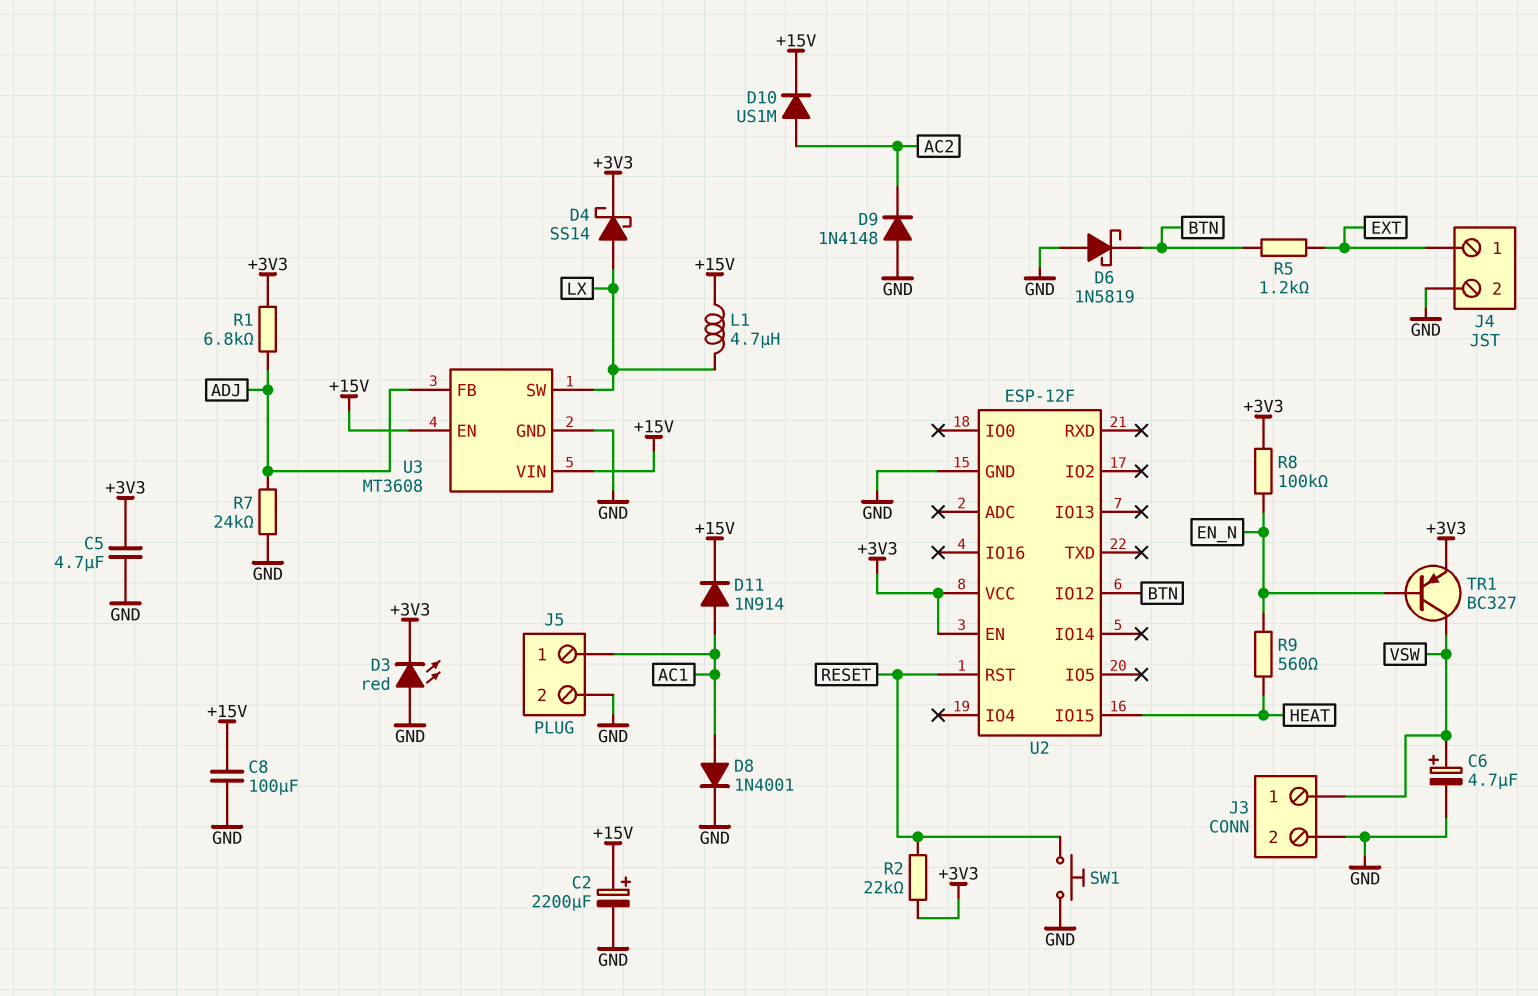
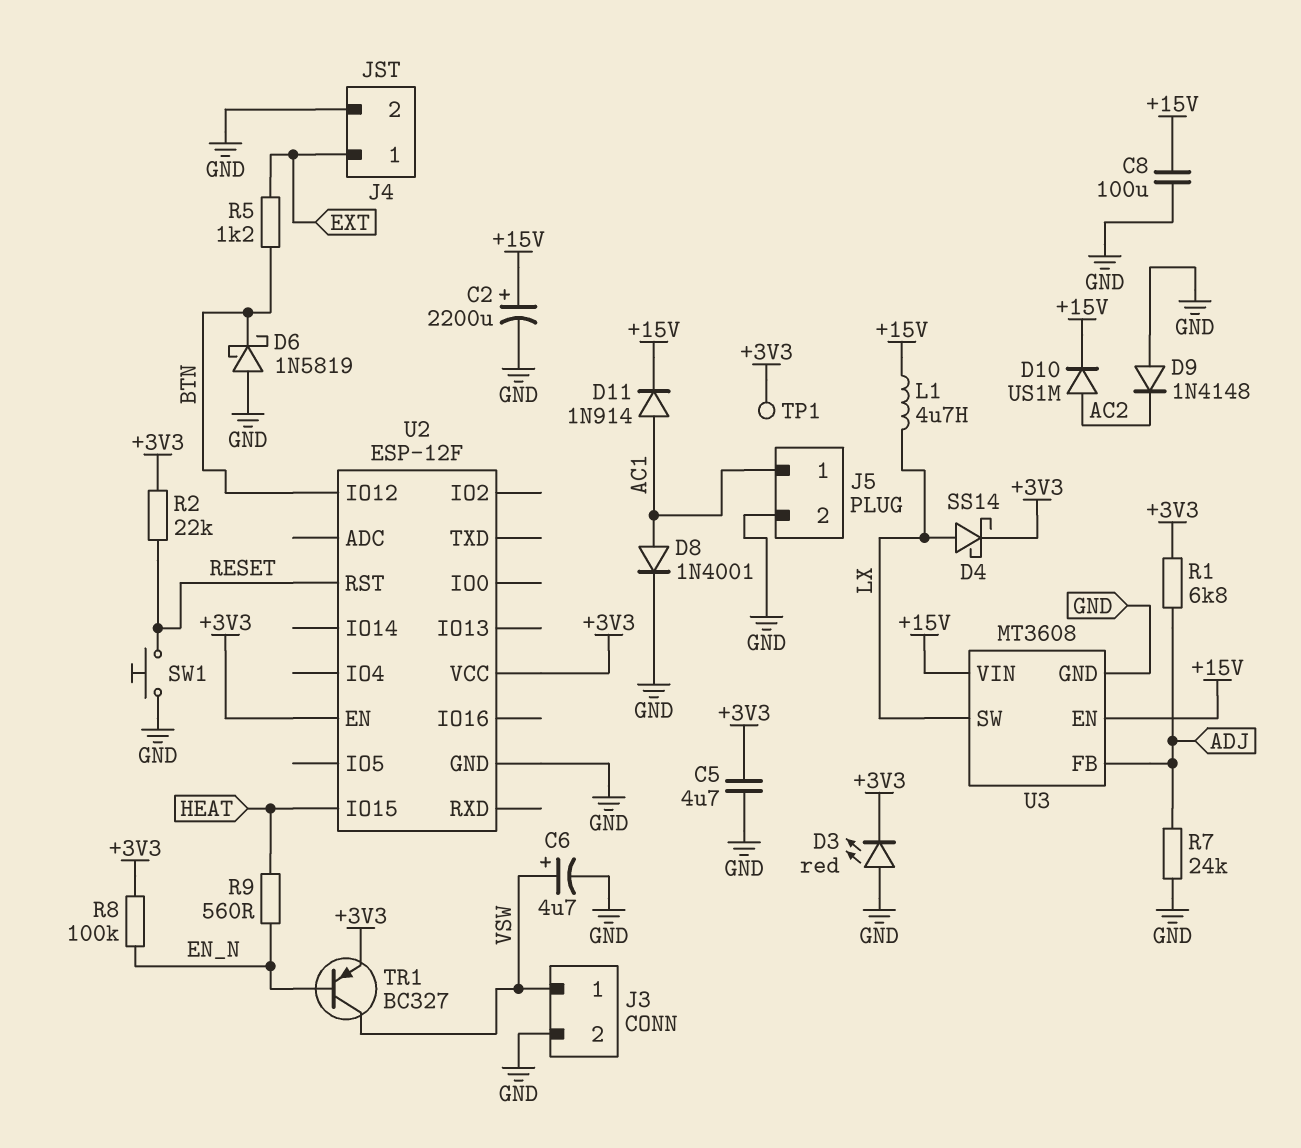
TP1: none -> test point (+3V3)

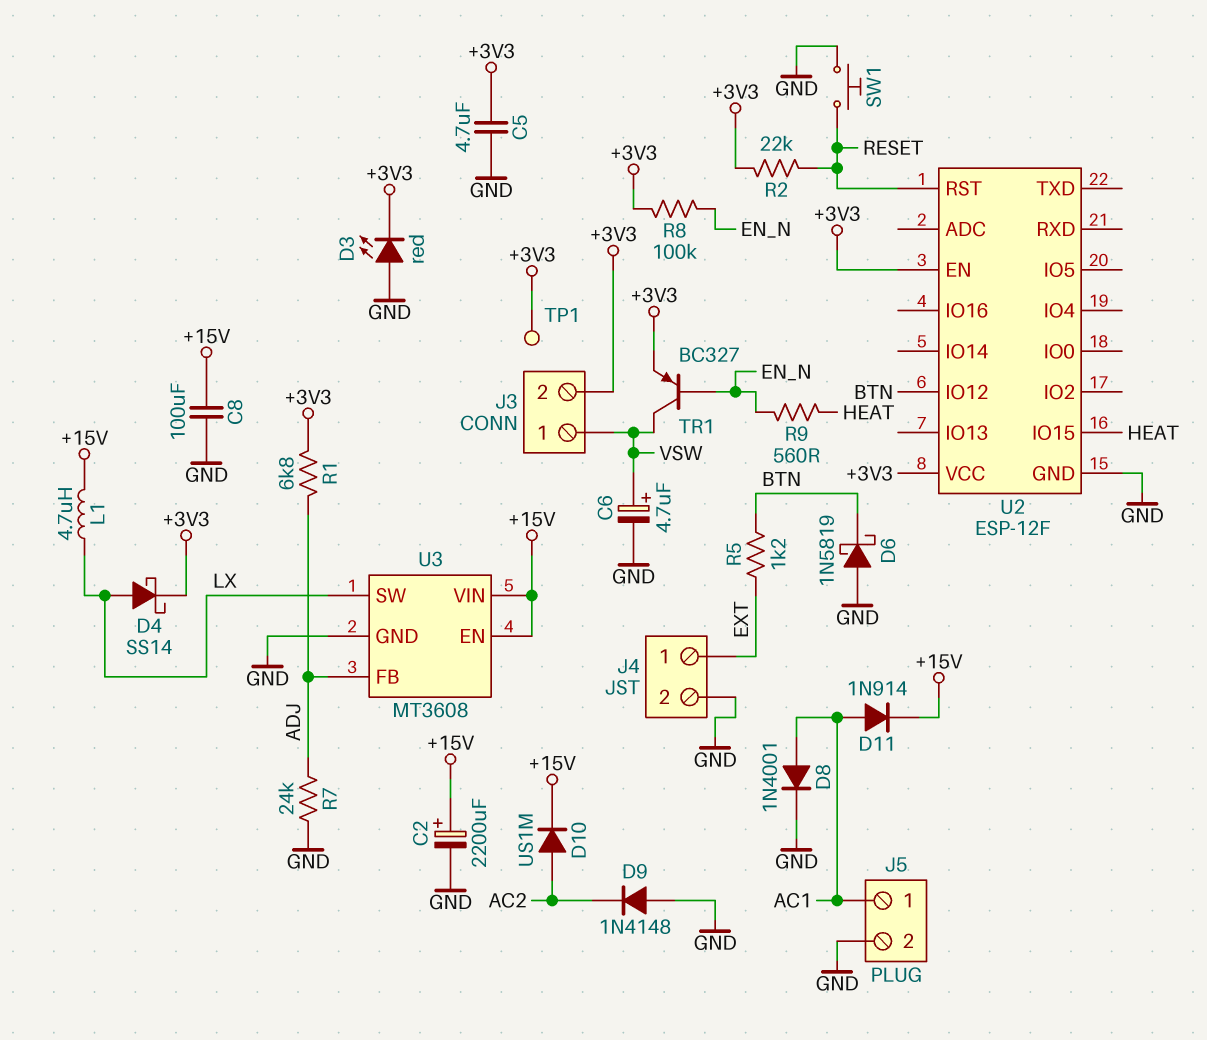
J3 pin 2: GND -> +3V3

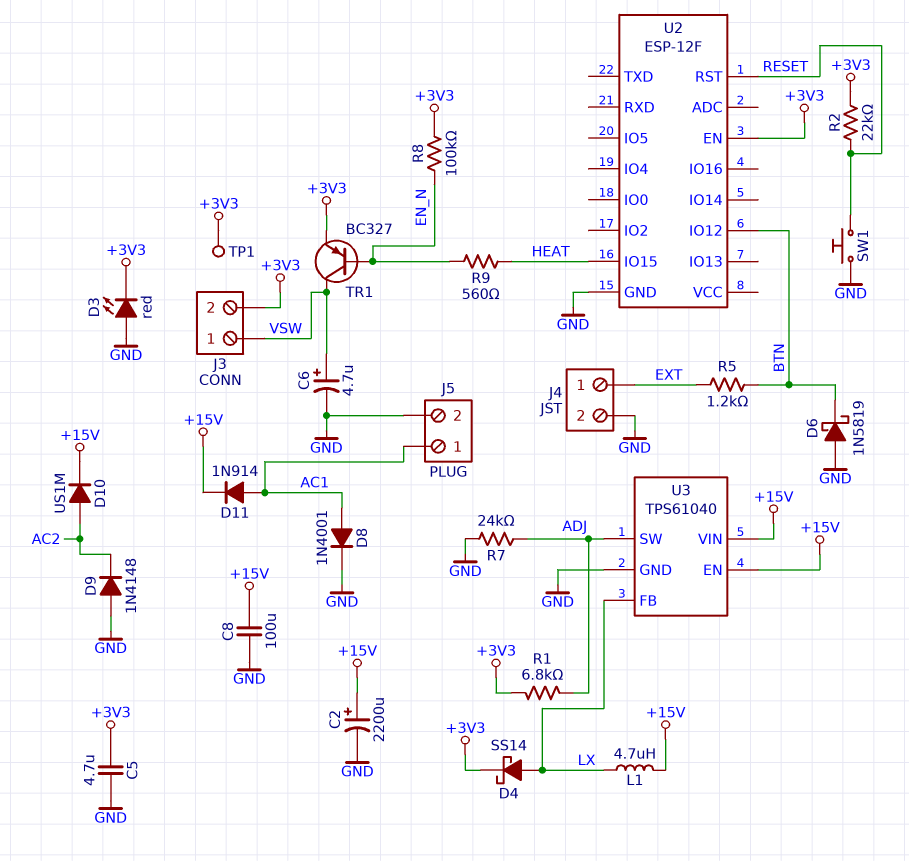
U2 pin VCC: +3V3 -> none
U3: MT3608 -> TPS61040
U3 pin FB: ADJ -> LX
U3 pin SW: LX -> ADJ

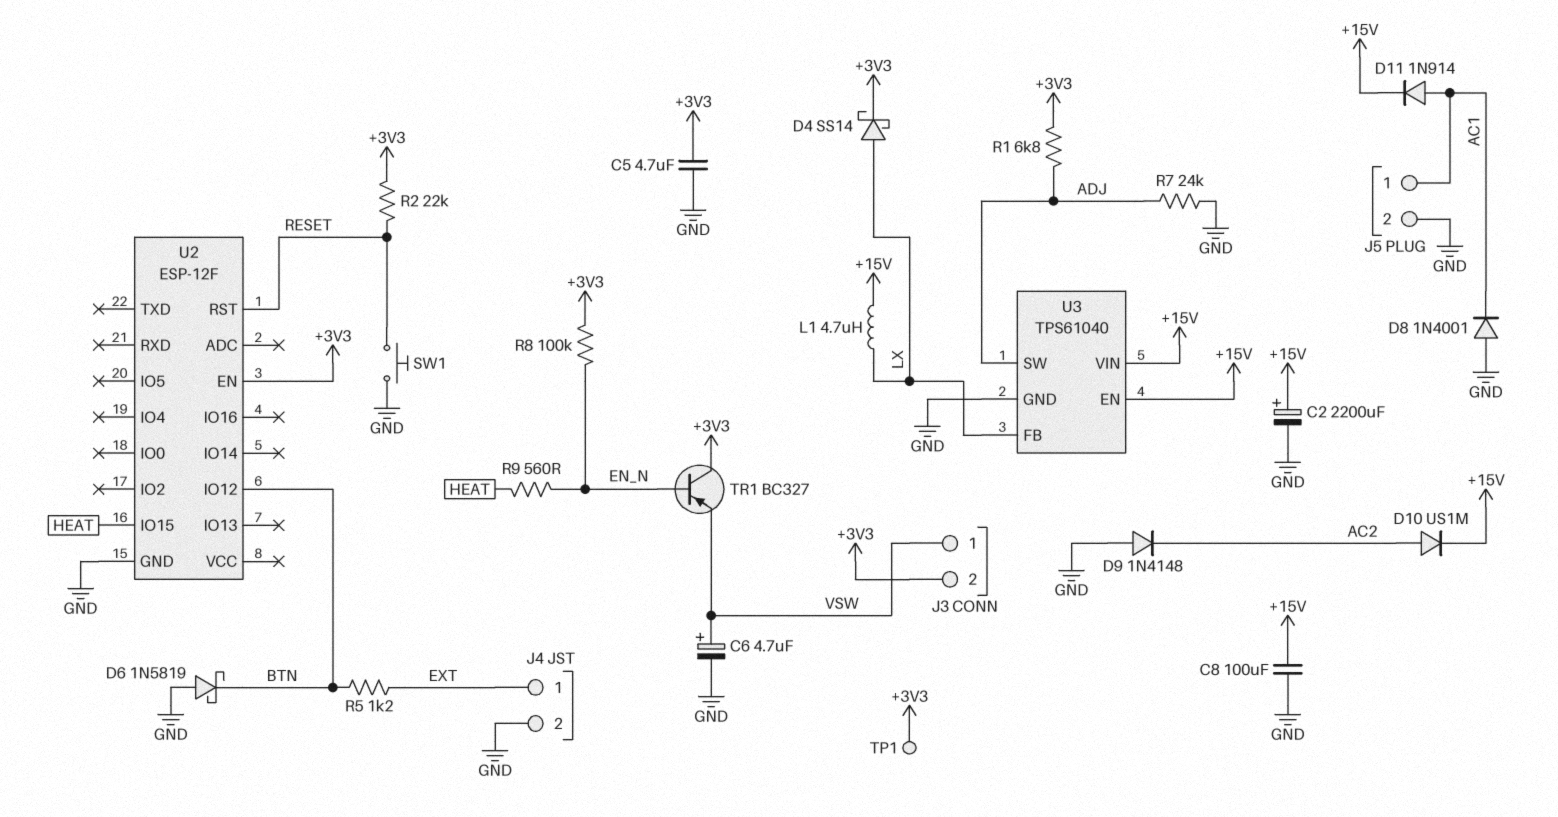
D3: LED red (A GND, K +3V3) -> none
D8: diode 1N4001 (A AC1, K GND) -> diode 1N4001 (A GND, K AC1)
TR1: PNP BC327 (B EN_N, C VSW, E +3V3) -> PNP BC327 (B EN_N, C +3V3, E VSW)

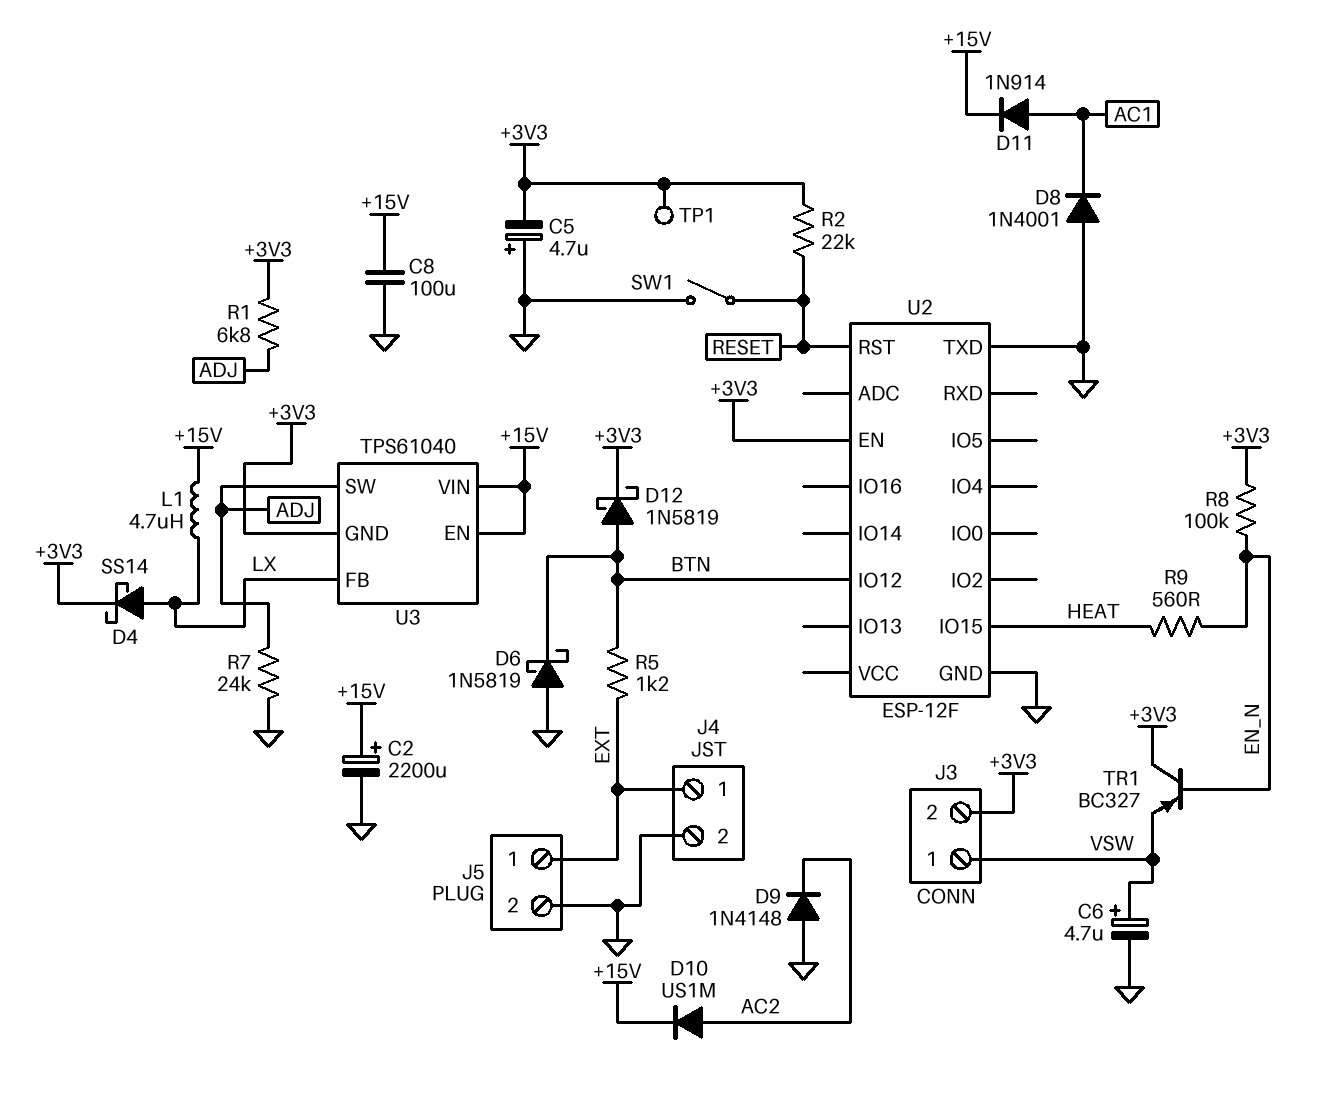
C5: 4.7uF (+3V3, GND) -> 4.7uF (plus GND, minus +3V3)
D12: none -> schottky 1N5819 (A BTN, K +3V3)
J5 pin 1: AC1 -> EXT
SW1: button (GND, RESET) -> switch (GND, RESET)
U2 pin TXD: none -> GND
U3 pin GND: GND -> +3V3

